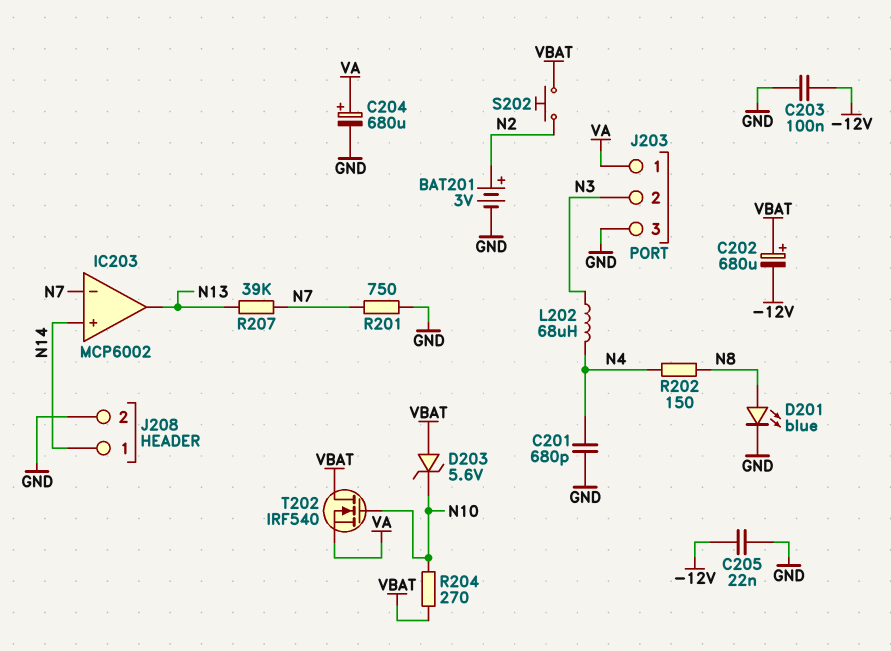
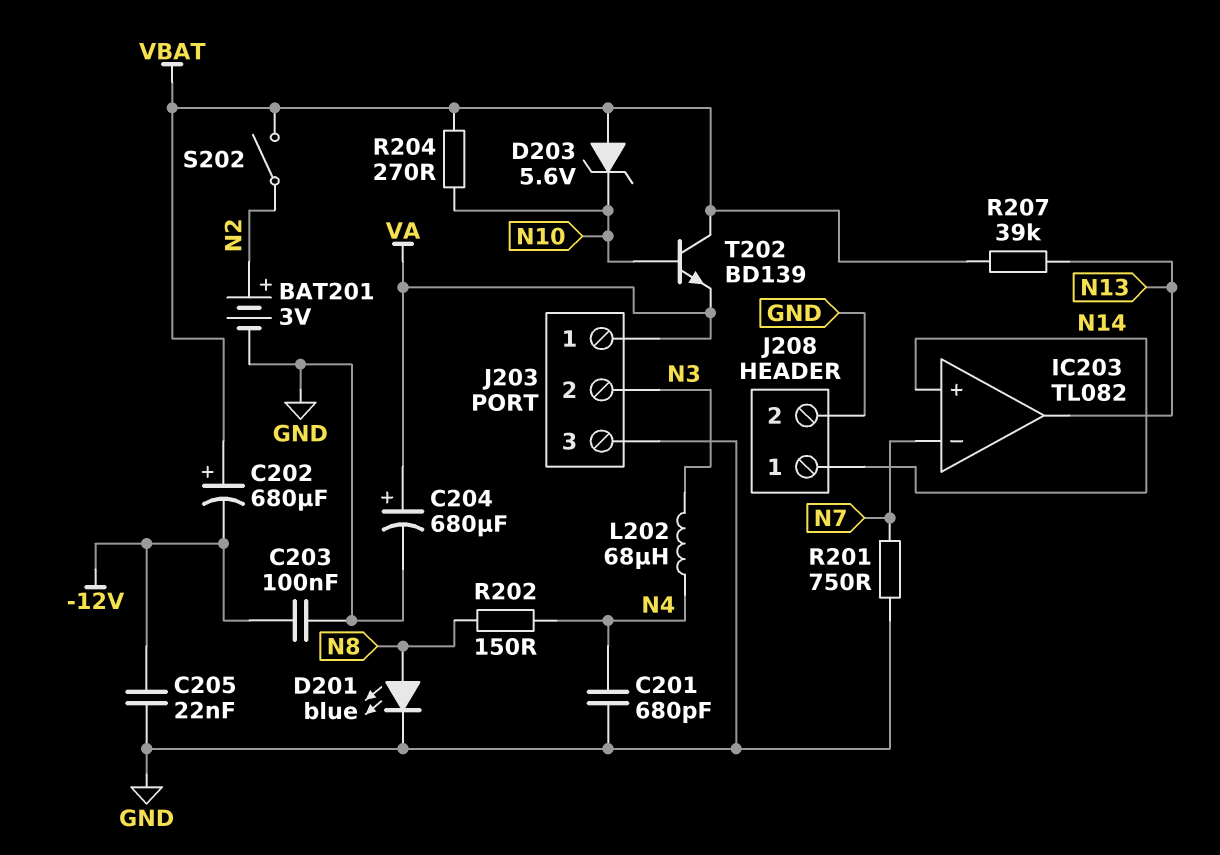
IC203: MCP6002 -> TL082
R207: 39k (N7, N13) -> 39k (N13, VBAT)
S202: button (N2, VBAT) -> switch (N2, VBAT)
T202: NMOS IRF540 (G N10, D VBAT, S VA) -> NPN BD139 (B N10, C VBAT, E VA)

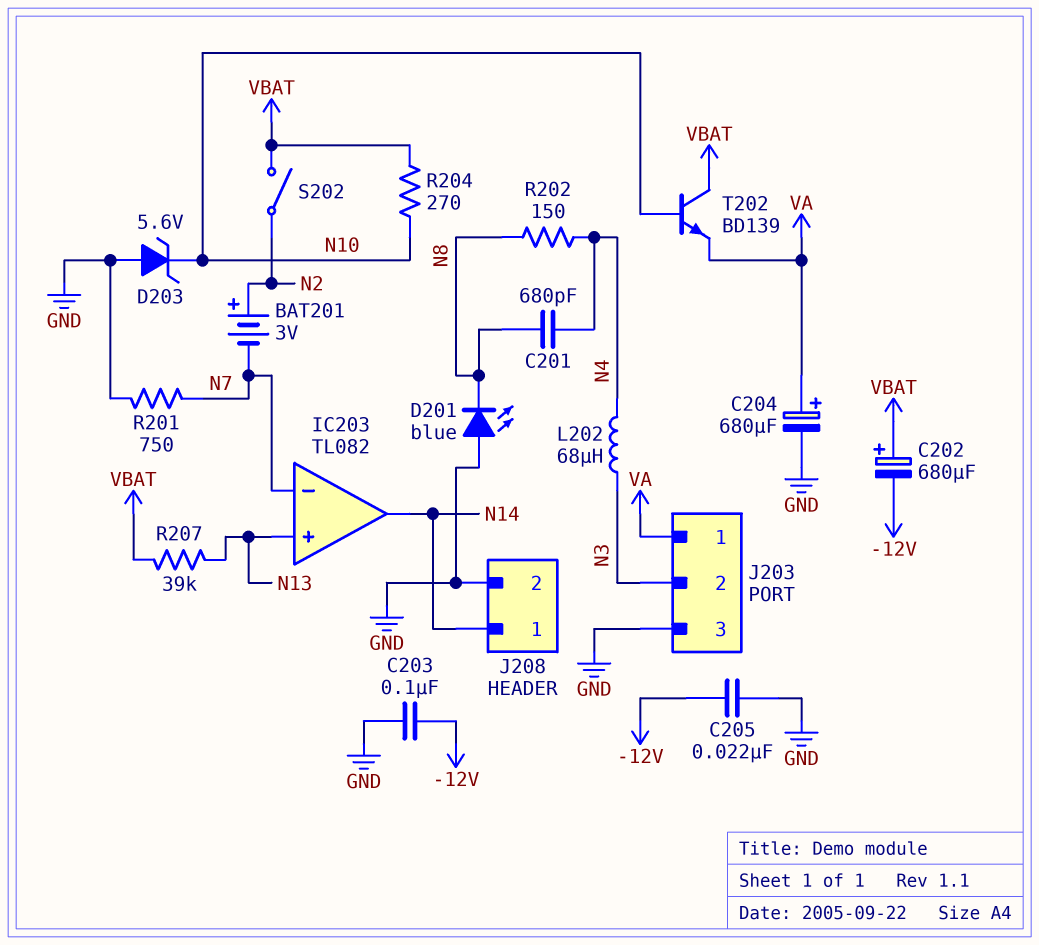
BAT201: 3V (plus N2, minus GND) -> 3V (plus N2, minus N7)
C201: 680pF (GND, N4) -> 680pF (N4, N8)
D201: LED blue (A N8, K GND) -> LED blue (A GND, K N8)
D203: zener 5.6V (A VBAT, K N10) -> zener 5.6V (A GND, K N10)
IC203 pin in+: N14 -> N13
IC203 pin out: N13 -> N14

